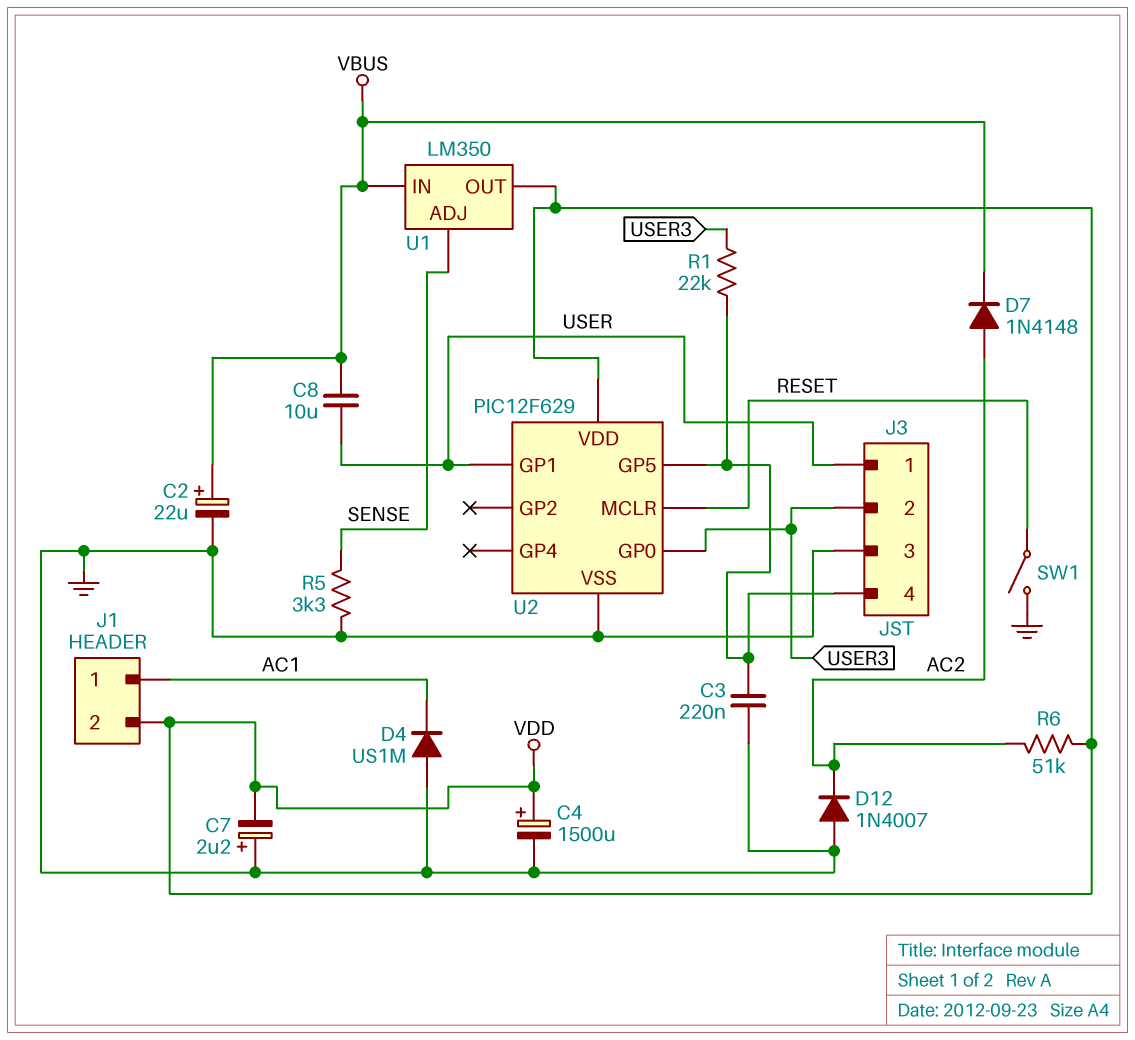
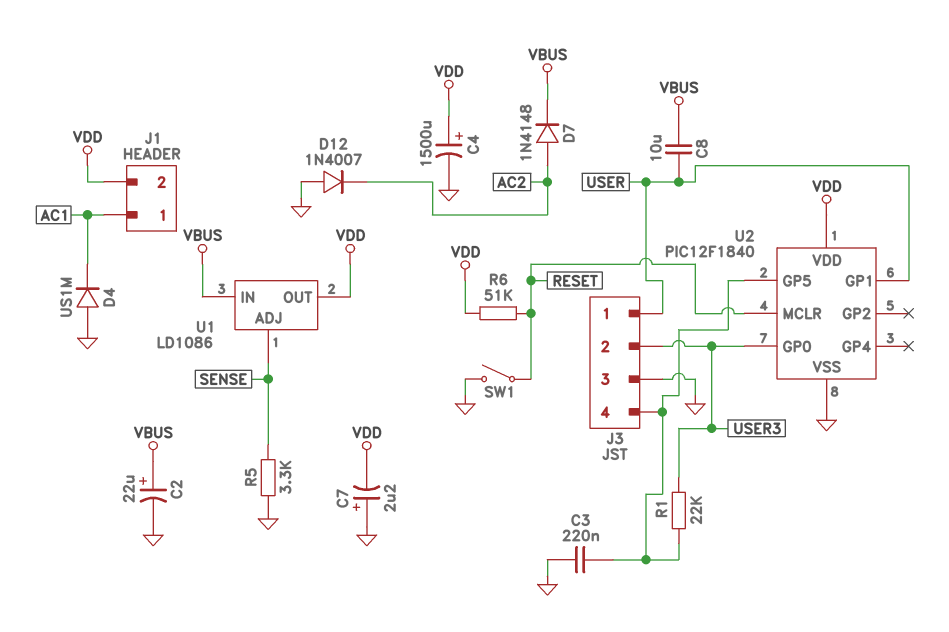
R6: 51k (AC2, VDD) -> 51k (RESET, VDD)
U1: LM350 -> LD1086
U2: PIC12F629 -> PIC12F1840

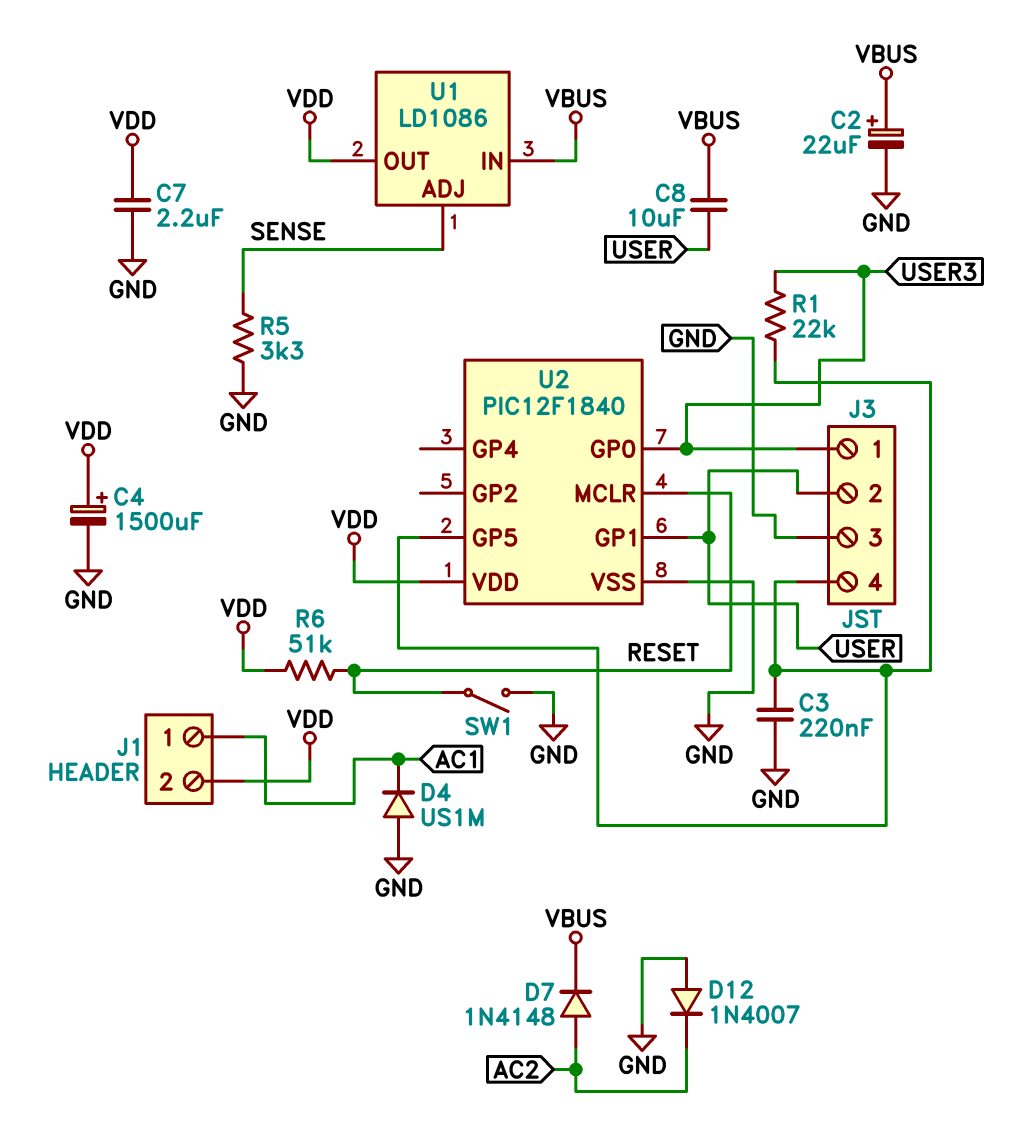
C7: 2.2uF (plus GND, minus VDD) -> 2.2uF (GND, VDD)
J3 pin 1: USER -> USER3
J3 pin 2: USER3 -> USER

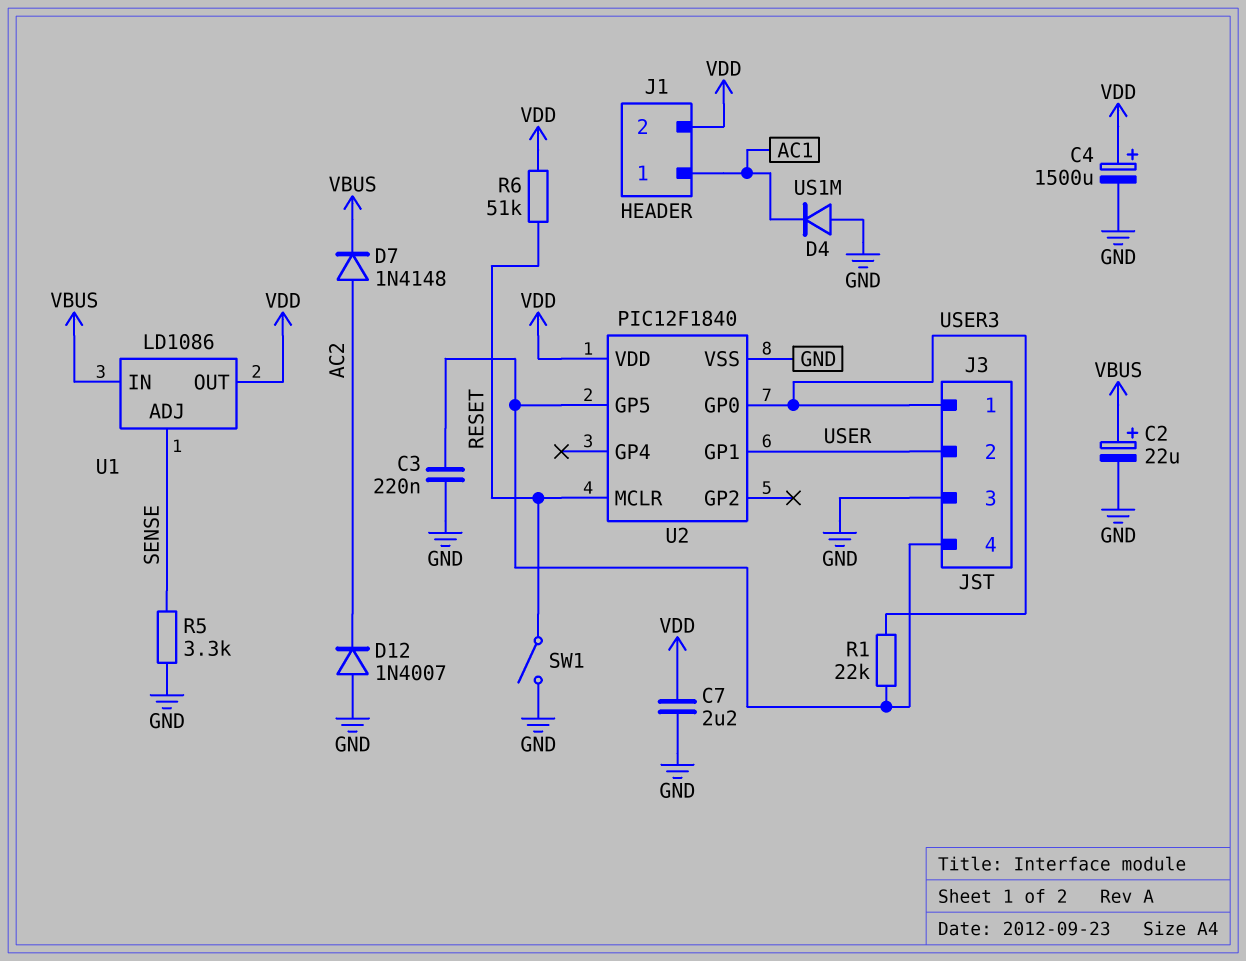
C8: 10uF (USER, VBUS) -> none

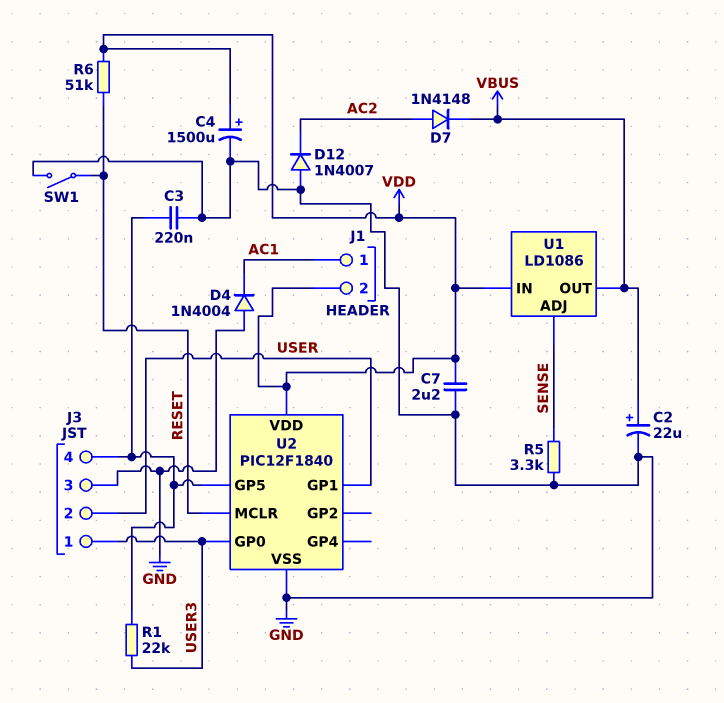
D4: diode US1M (A GND, K AC1) -> diode 1N4004 (A GND, K AC1)
U1 pin IN: VBUS -> VDD
U1 pin OUT: VDD -> VBUS

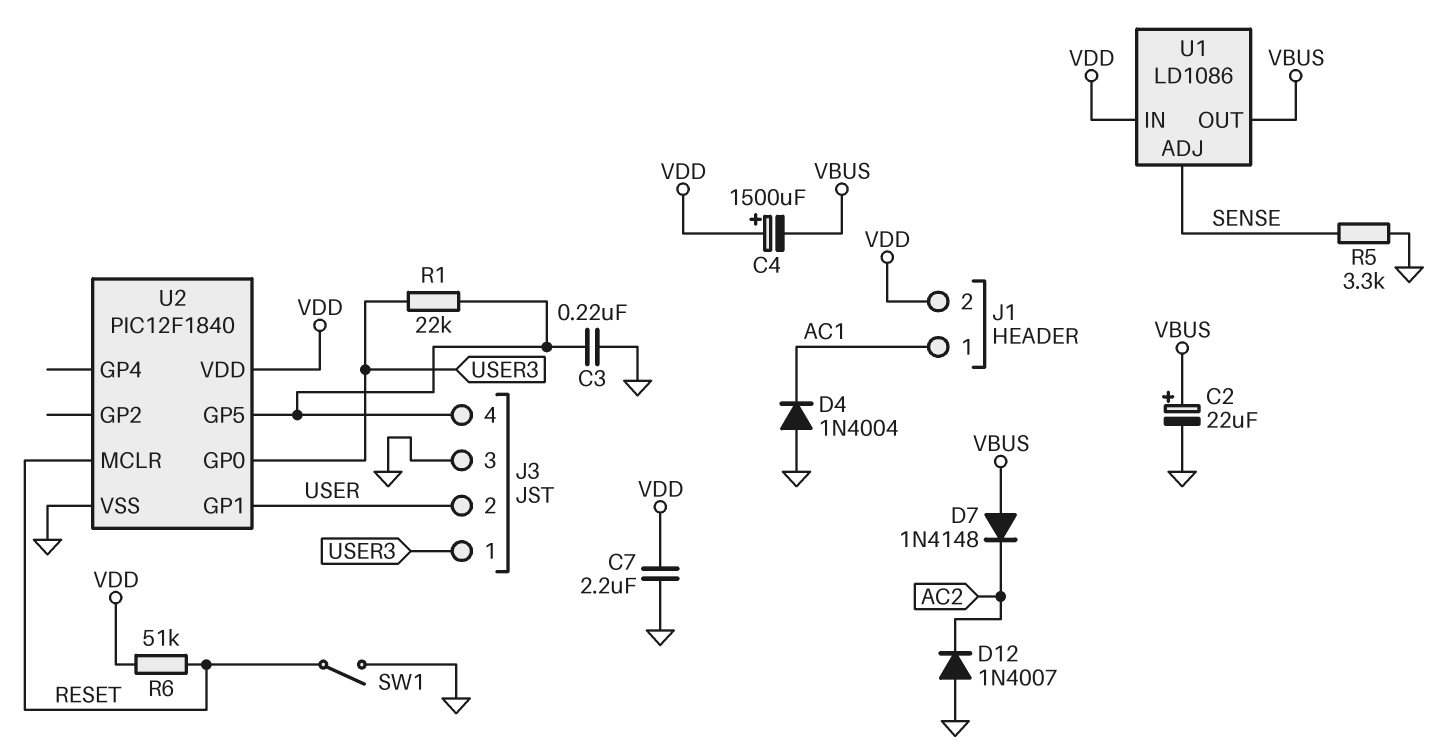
C4: 1500uF (plus VDD, minus GND) -> 1500uF (plus VDD, minus VBUS)
D7: diode 1N4148 (A AC2, K VBUS) -> diode 1N4148 (A VBUS, K AC2)

